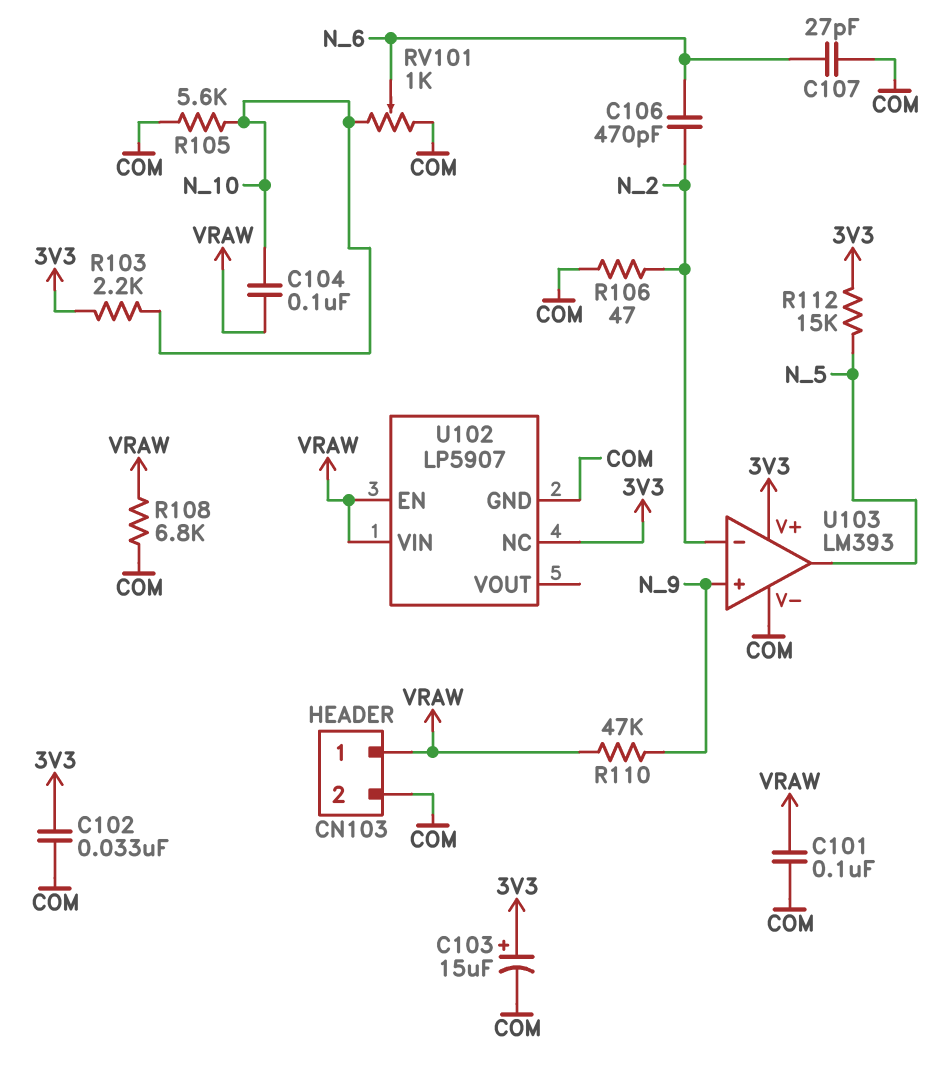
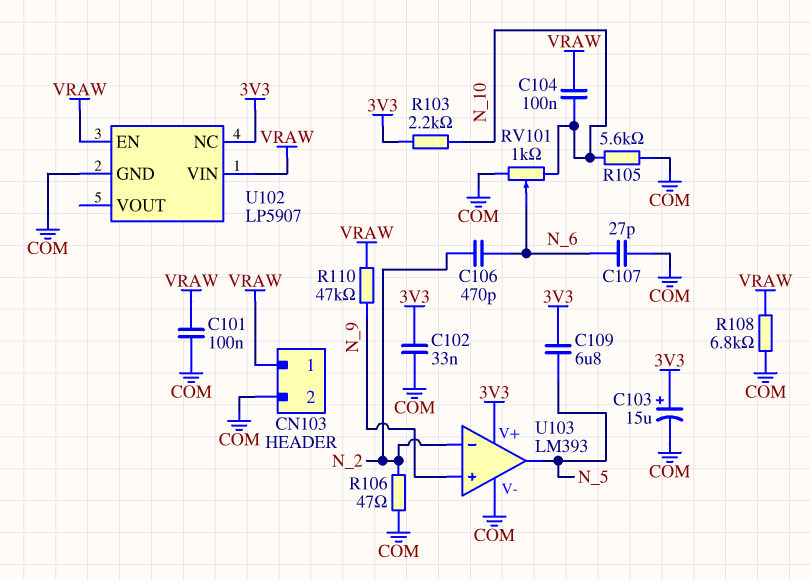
C109: none -> 6.8uF (3V3, N_5)
R112: 15k (3V3, N_5) -> none

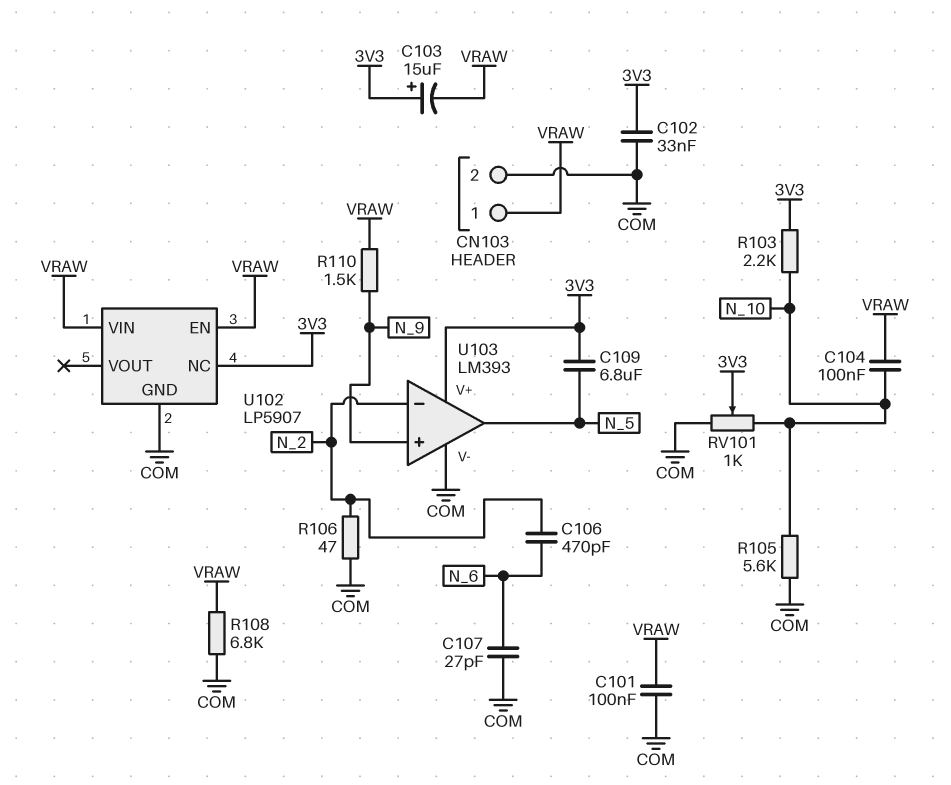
C103: 15uF (plus 3V3, minus COM) -> 15uF (plus 3V3, minus VRAW)
R110: 47k (N_9, VRAW) -> 1.5k (N_9, VRAW)
RV101: 1k (COM, N_10, wiper N_6) -> 1k (COM, N_10, wiper 3V3)

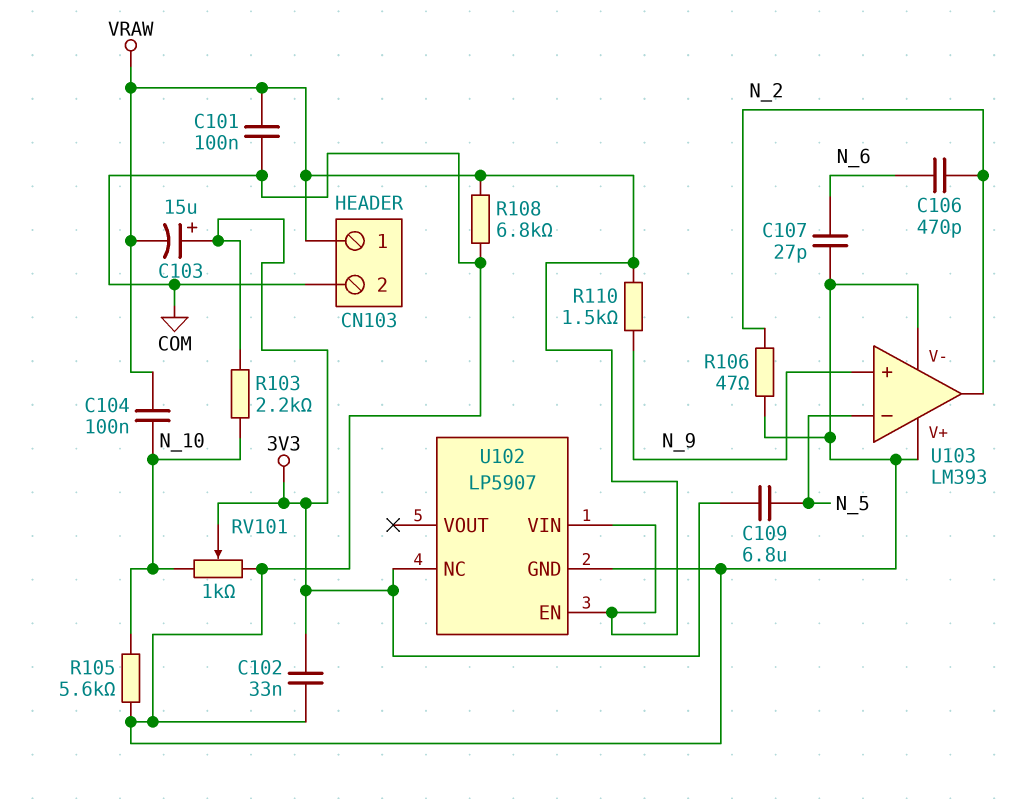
U103 pin V+: 3V3 -> COM
U103 pin in-: N_2 -> N_5
U103 pin out: N_5 -> N_2

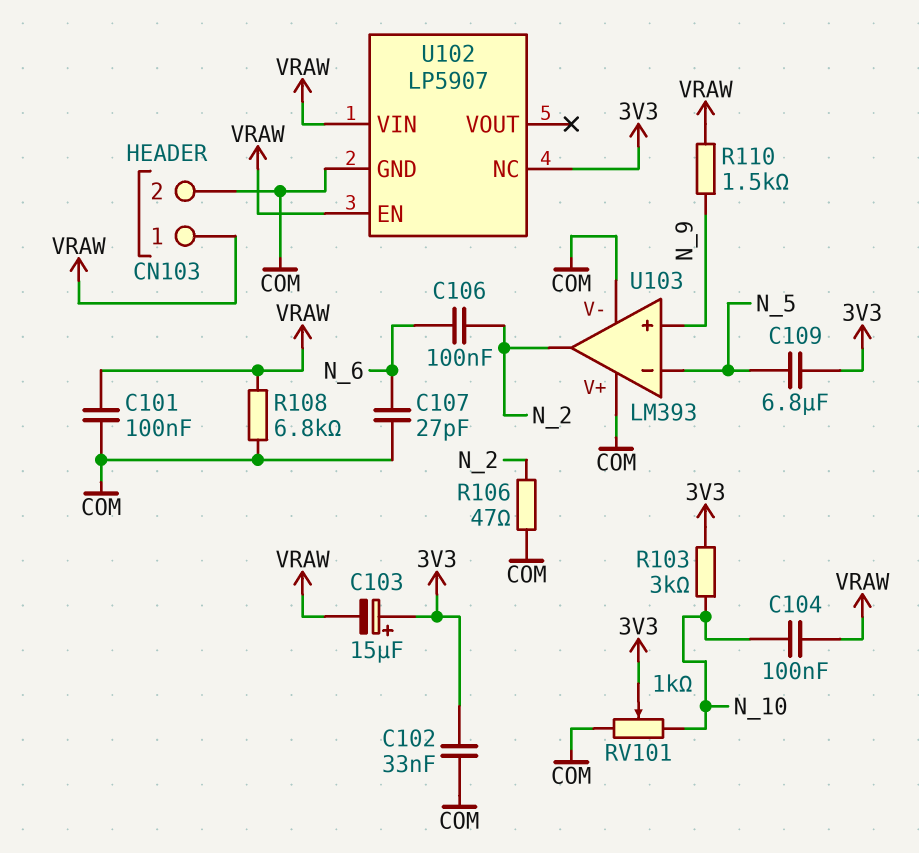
C106: 470pF (N_2, N_6) -> 100nF (N_2, N_6)
R103: 2.2k (3V3, N_10) -> 3k (3V3, N_10)
R105: 5.6k (COM, N_10) -> none

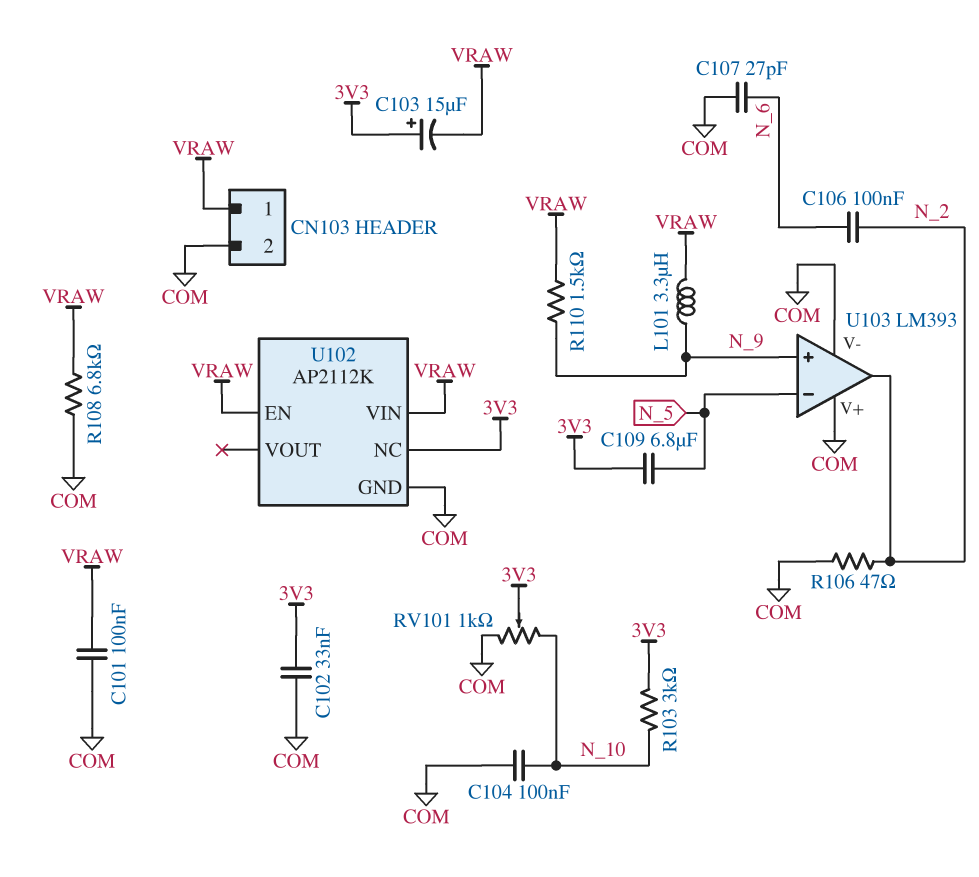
C104: 100nF (N_10, VRAW) -> 100nF (COM, N_10)
L101: none -> 3.3uH (N_9, VRAW)
U102: LP5907 -> AP2112K

